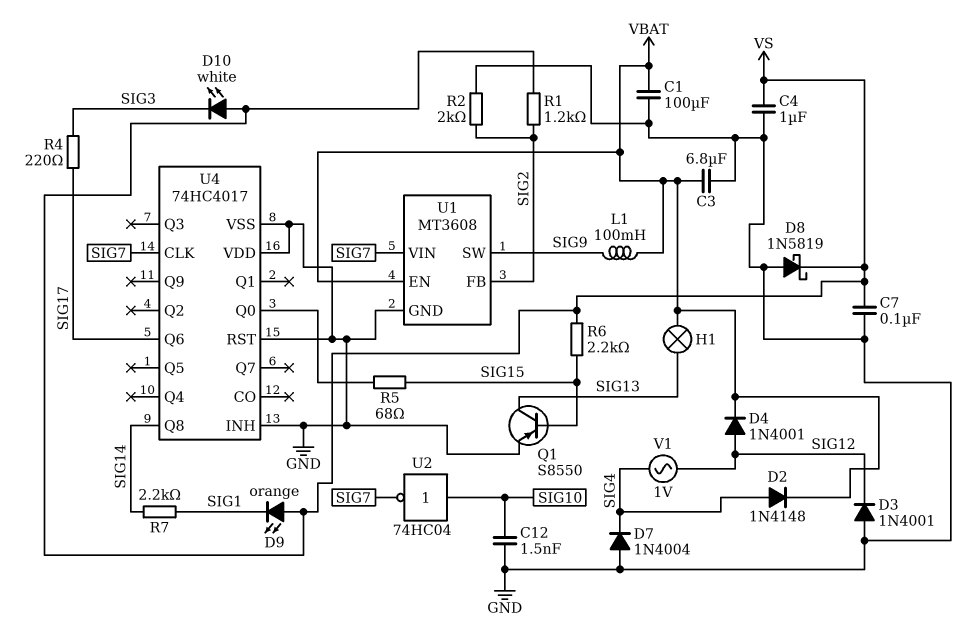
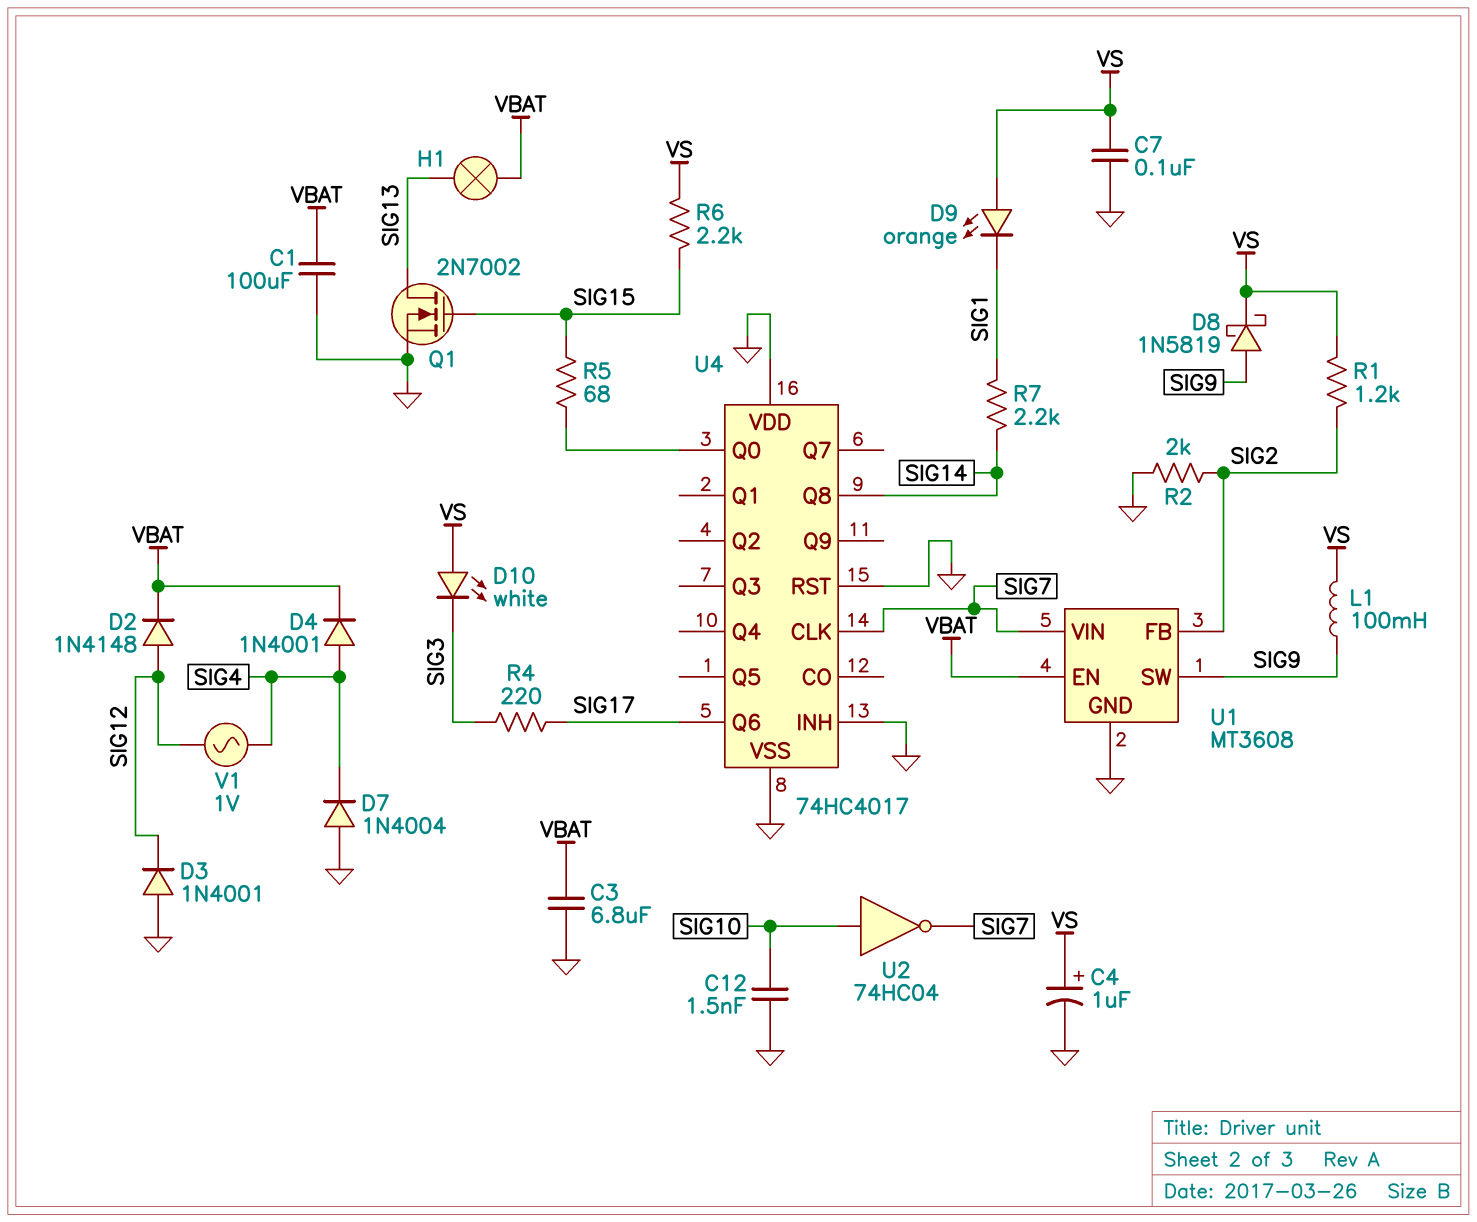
C4: 1uF (GND, VS) -> 1uF (plus VS, minus GND)
D2: diode 1N4148 (A SIG4, K VBAT) -> diode 1N4148 (A SIG12, K VBAT)
D4: diode 1N4001 (A SIG12, K VBAT) -> diode 1N4001 (A SIG4, K VBAT)
D8: schottky 1N5819 (A GND, K VS) -> schottky 1N5819 (A SIG9, K VS)
L1: 100mH (SIG9, VBAT) -> 100mH (SIG9, VS)
Q1: PNP S8550 (B SIG15, C SIG13, E GND) -> NMOS 2N7002 (G SIG15, D SIG13, S GND)

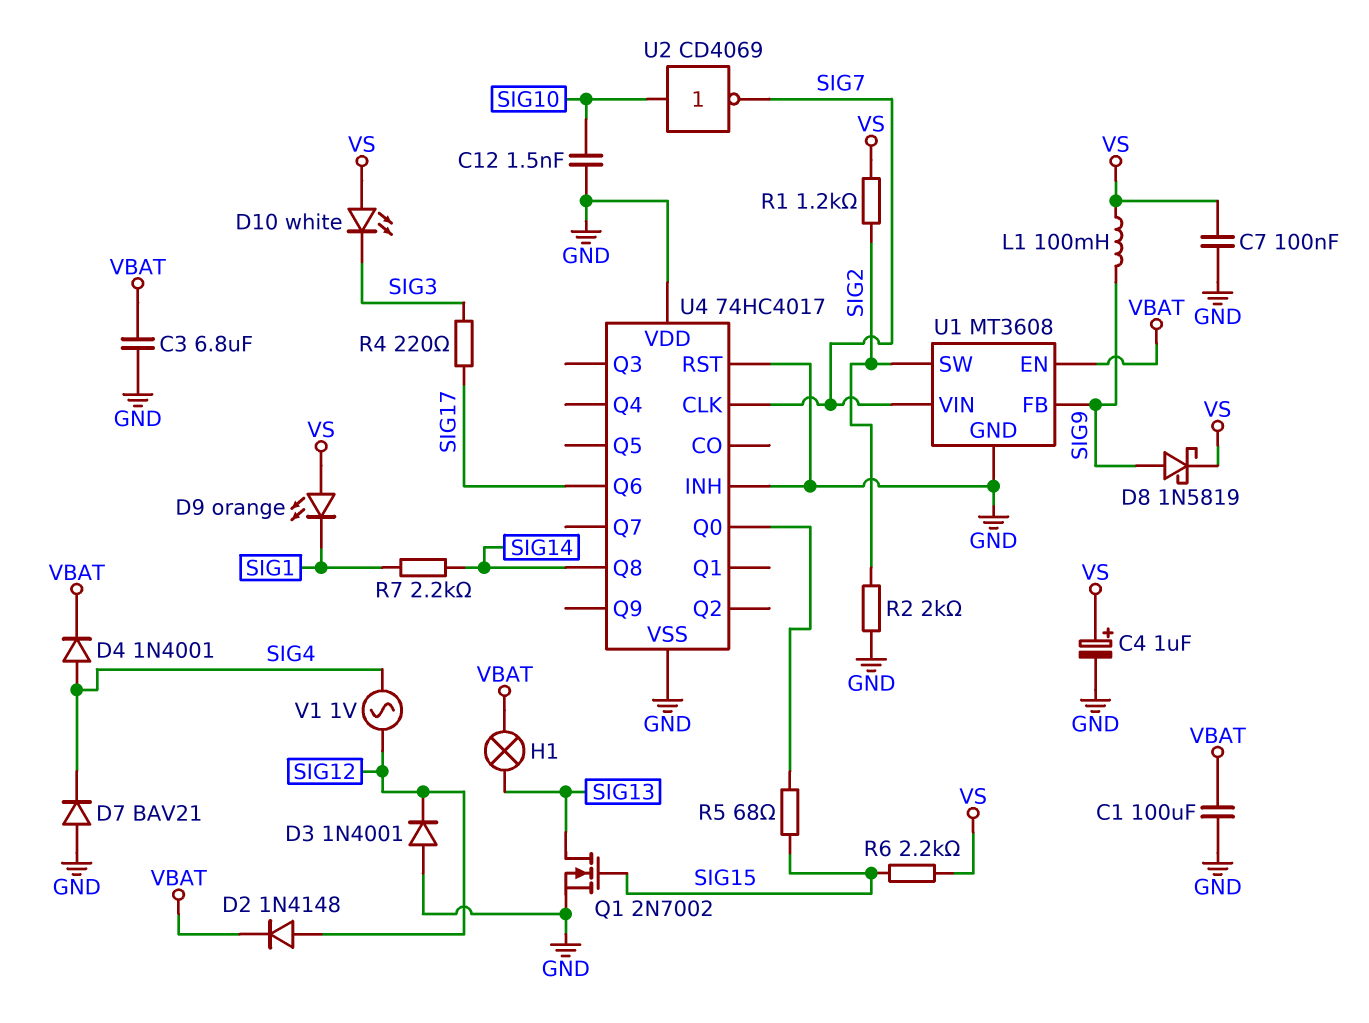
D7: diode 1N4004 (A GND, K SIG4) -> diode BAV21 (A GND, K SIG4)
U1 pin FB: SIG2 -> SIG9
U1 pin SW: SIG9 -> SIG2
U2: NOT 74HC04 (in SIG10, out SIG7) -> NOT CD4069 (in SIG10, out SIG7)

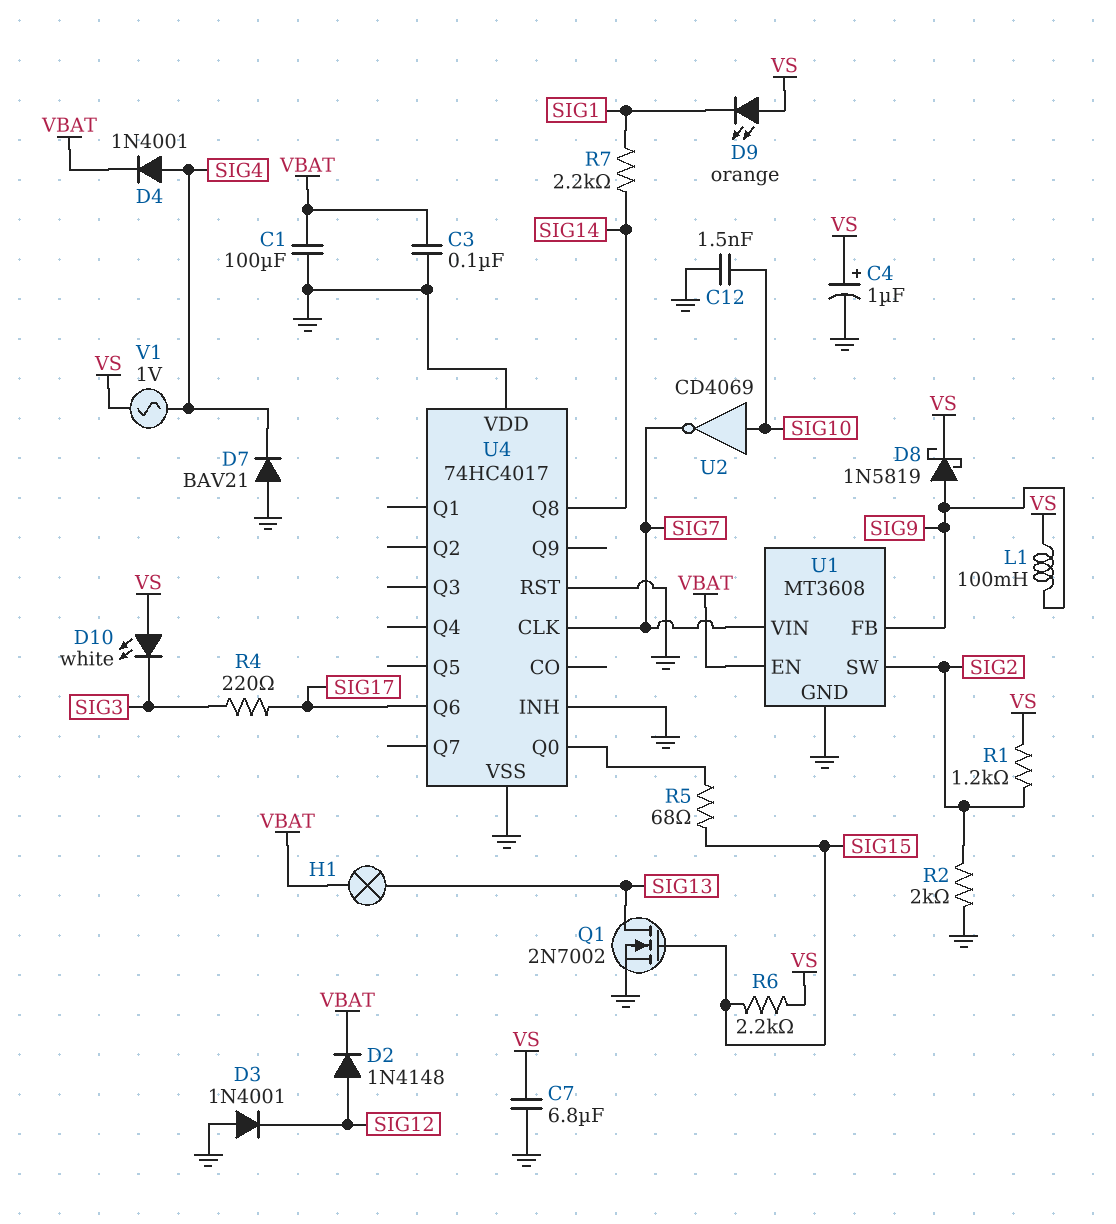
C3: 6.8uF (GND, VBAT) -> 100nF (GND, VBAT)
C7: 100nF (GND, VS) -> 6.8uF (GND, VS)
V1: AC 1V (SIG4, SIG12) -> AC 1V (SIG4, VS)

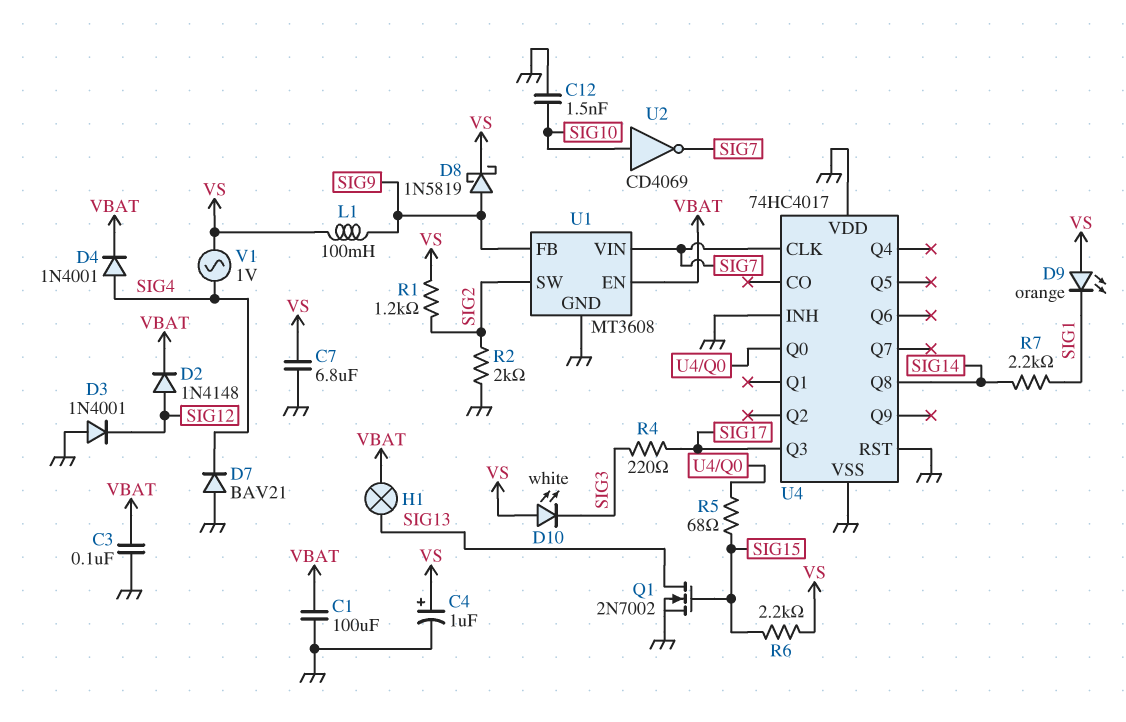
U4 pin Q3: none -> SIG17
U4 pin Q6: SIG17 -> none

